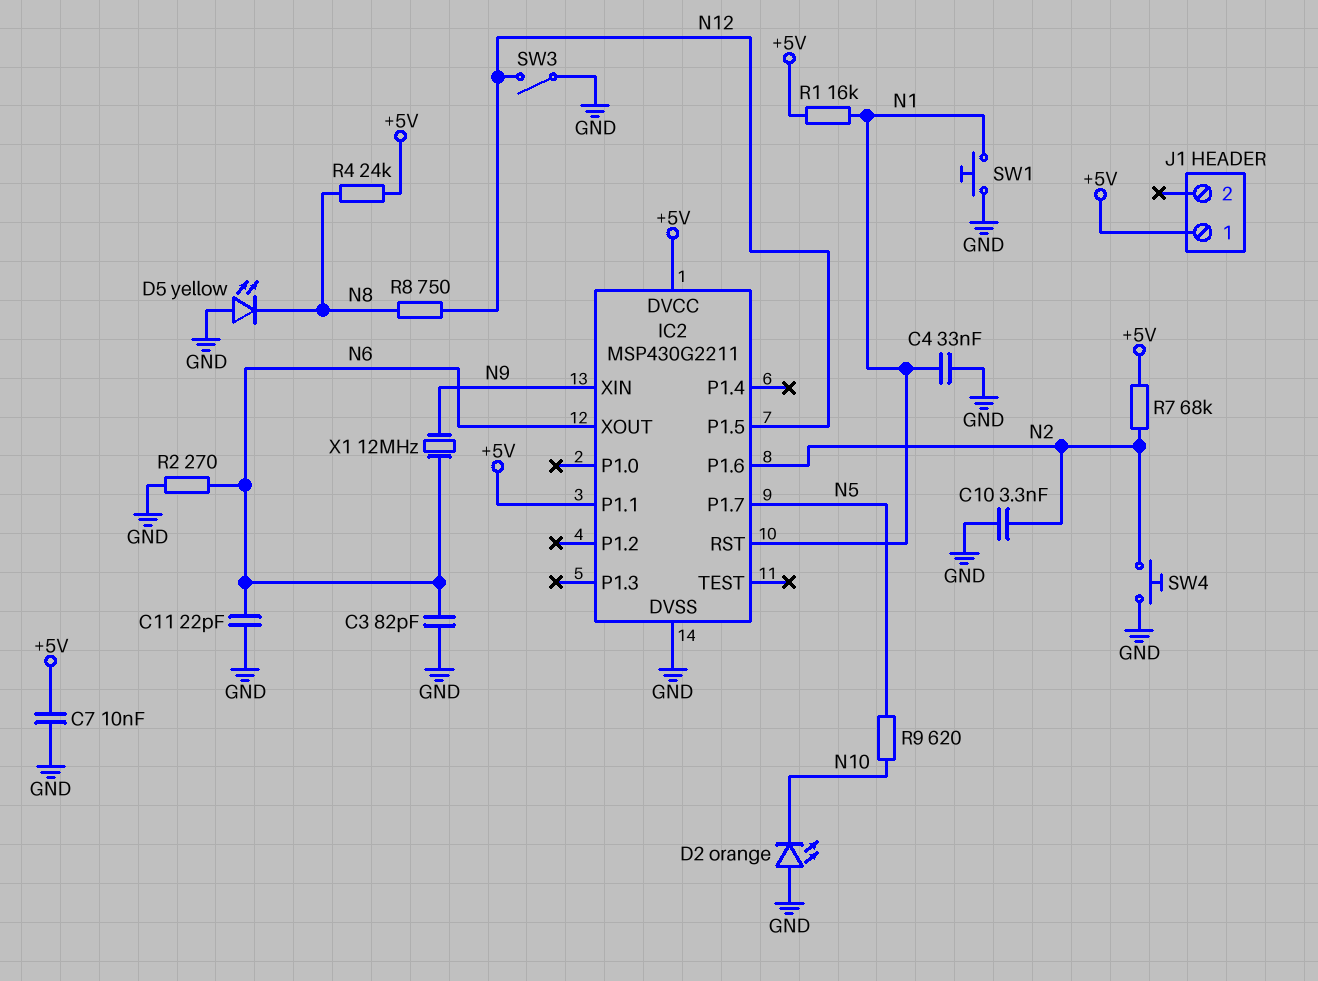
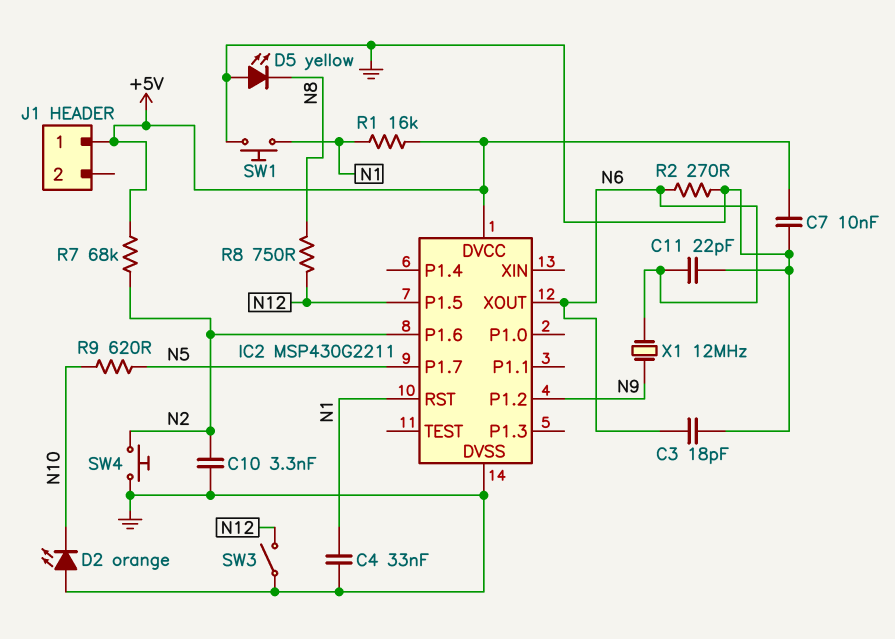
C3: 82pF (GND, N6) -> 18pF (GND, N6)
IC2 pin P1.1: +5V -> none
IC2 pin P1.2: none -> N9
IC2 pin XIN: N9 -> none
R4: 24k (+5V, N8) -> none

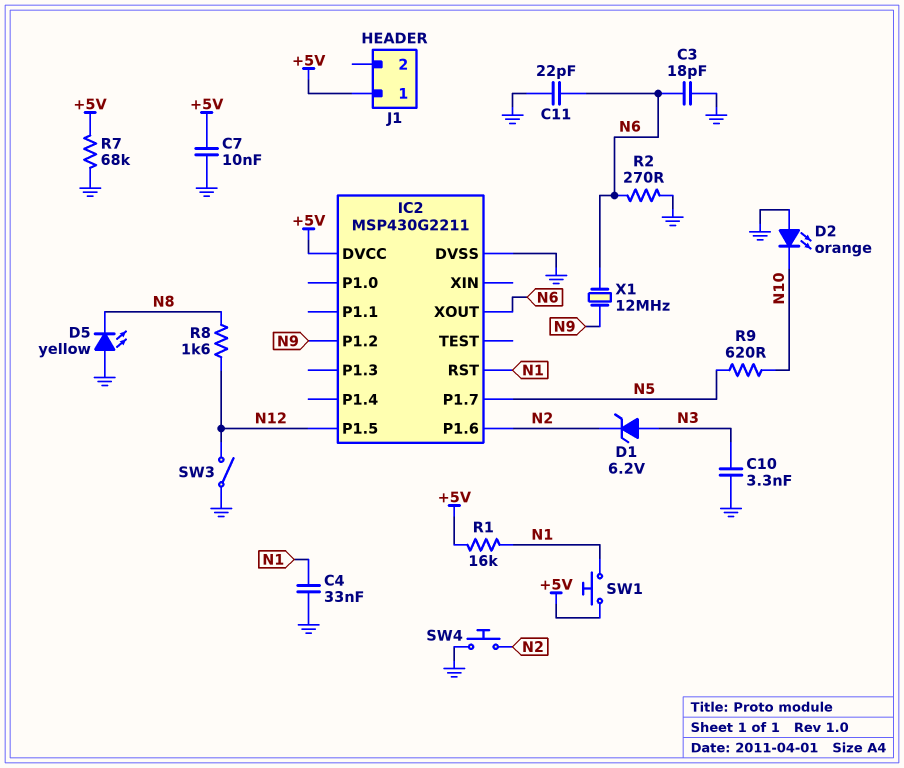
C10: 3.3nF (GND, N2) -> 3.3nF (GND, N3)
D1: none -> zener 6.2V (A N3, K N2)
R7: 68k (+5V, N2) -> 68k (+5V, GND)
R8: 750 (N8, N12) -> 1.6k (N8, N12)
SW1: button (GND, N1) -> button (+5V, N1)

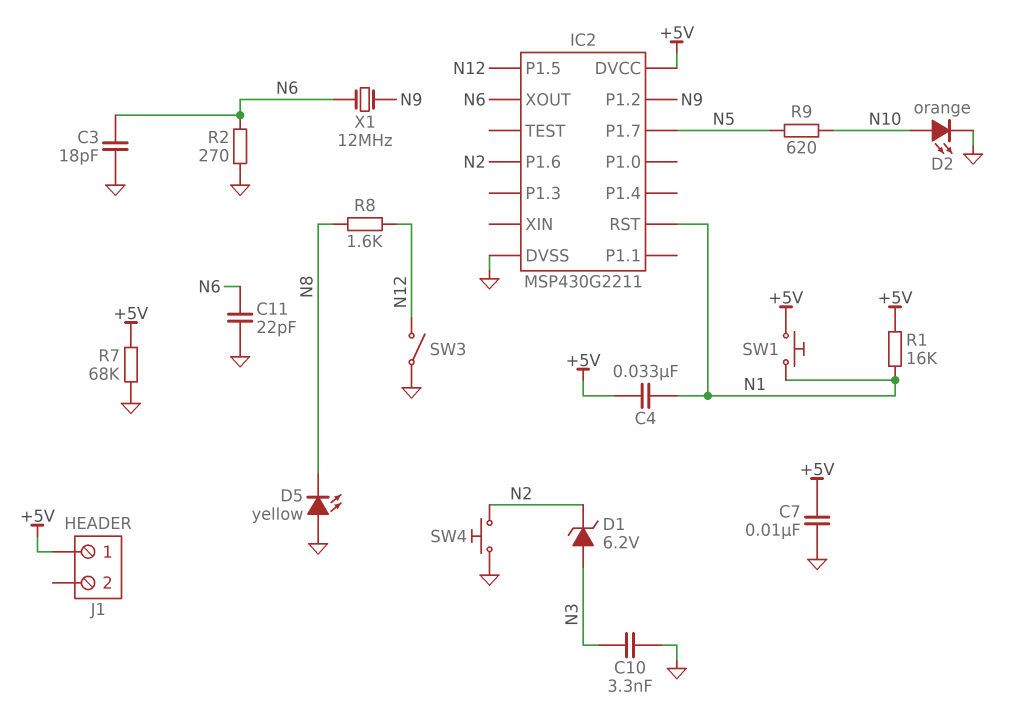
C4: 33nF (GND, N1) -> 33nF (+5V, N1)
D2: LED orange (A GND, K N10) -> LED orange (A N10, K GND)

